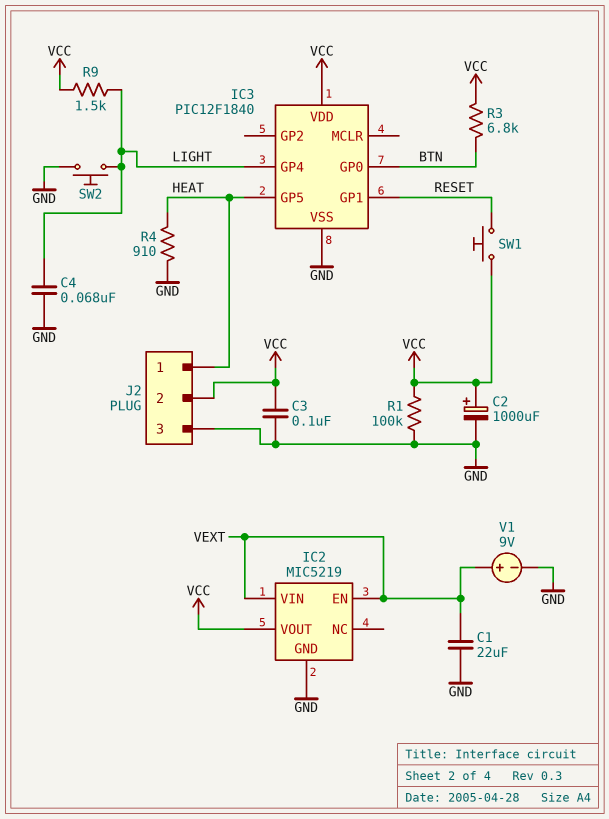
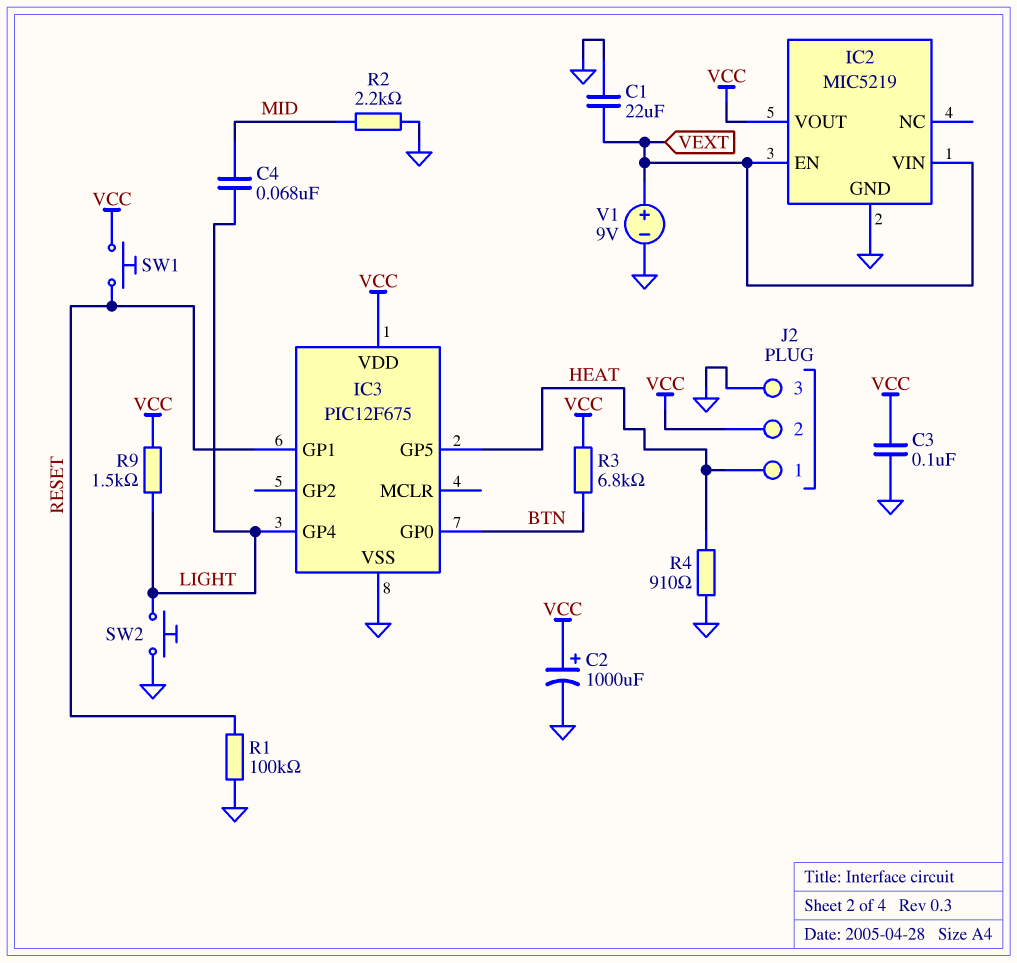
C4: 68nF (GND, LIGHT) -> 68nF (LIGHT, MID)
IC3: PIC12F1840 -> PIC12F675
R1: 100k (GND, VCC) -> 100k (GND, RESET)
R2: none -> 2.2k (GND, MID)

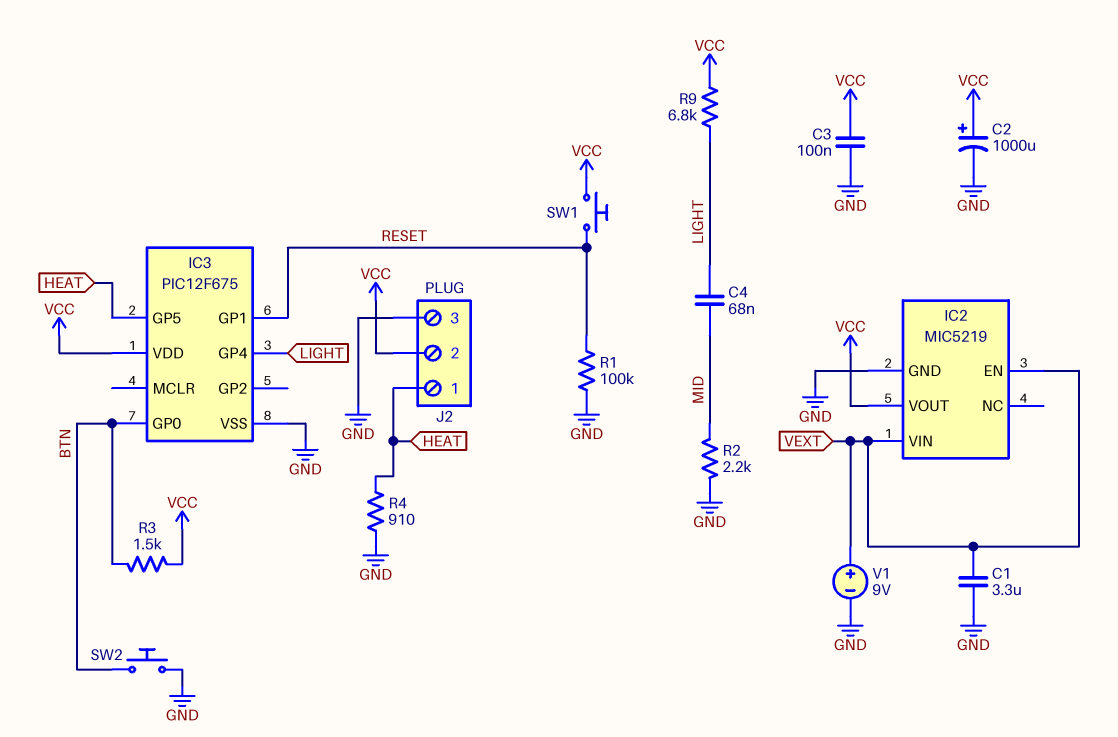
C1: 22uF (GND, VEXT) -> 3.3uF (GND, VEXT)
R3: 6.8k (BTN, VCC) -> 1.5k (BTN, VCC)
R9: 1.5k (LIGHT, VCC) -> 6.8k (LIGHT, VCC)
SW2: button (GND, LIGHT) -> button (BTN, GND)

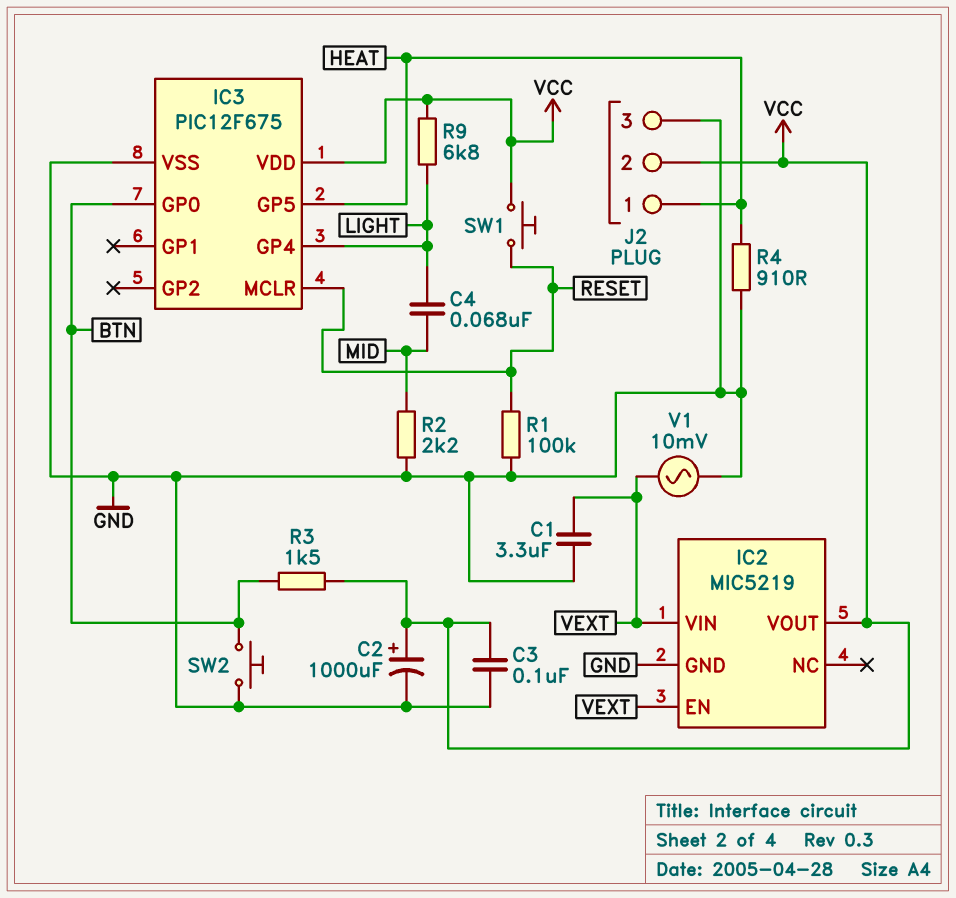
IC3 pin GP1: RESET -> none
IC3 pin MCLR: none -> RESET
V1: 9V (plus VEXT, minus GND) -> AC 10mV (GND, VEXT)

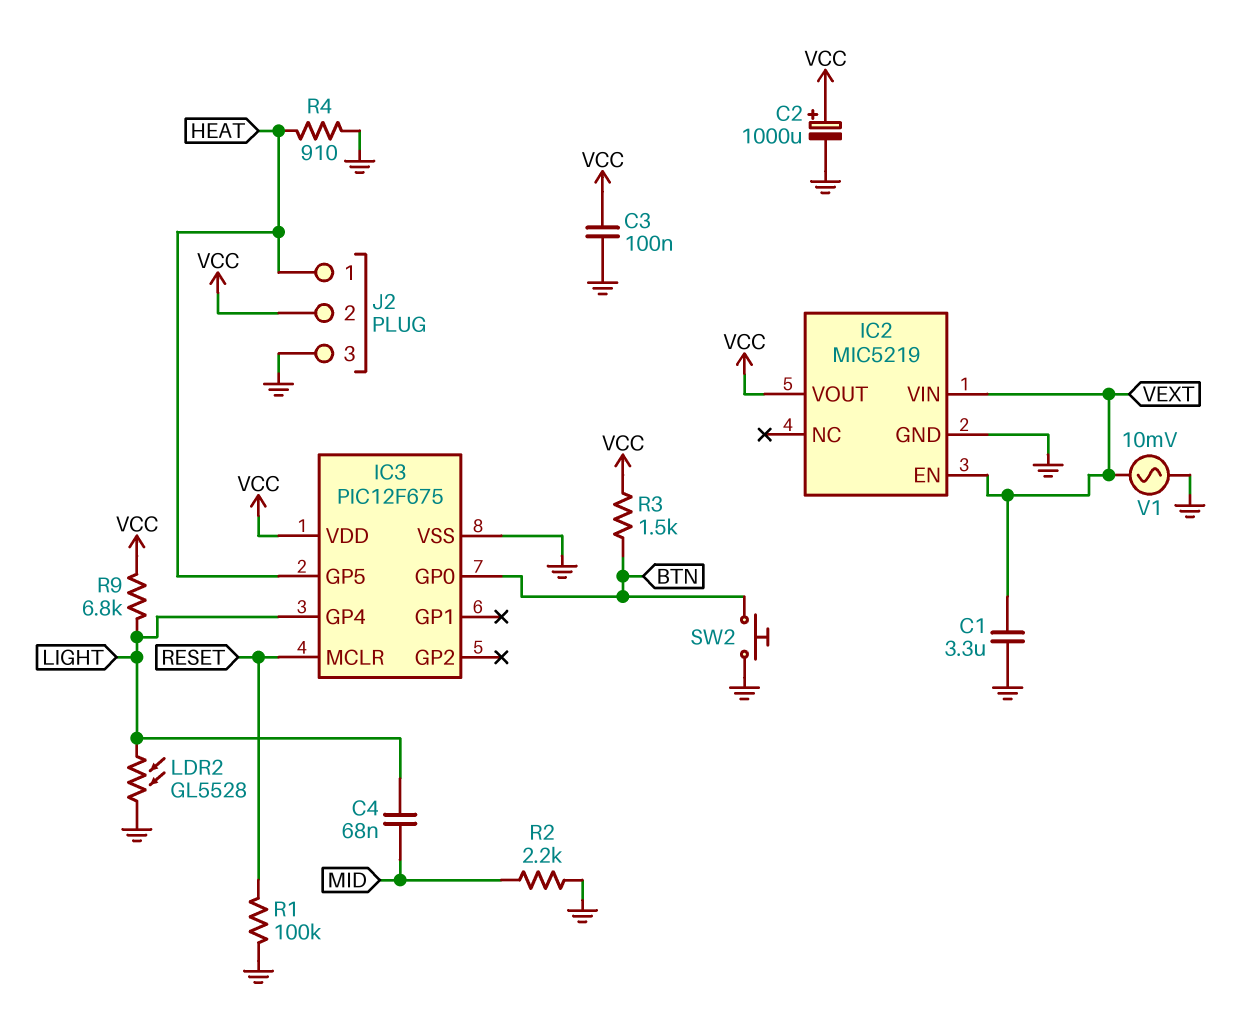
LDR2: none -> GL5528 (GND, LIGHT)
SW1: button (RESET, VCC) -> none

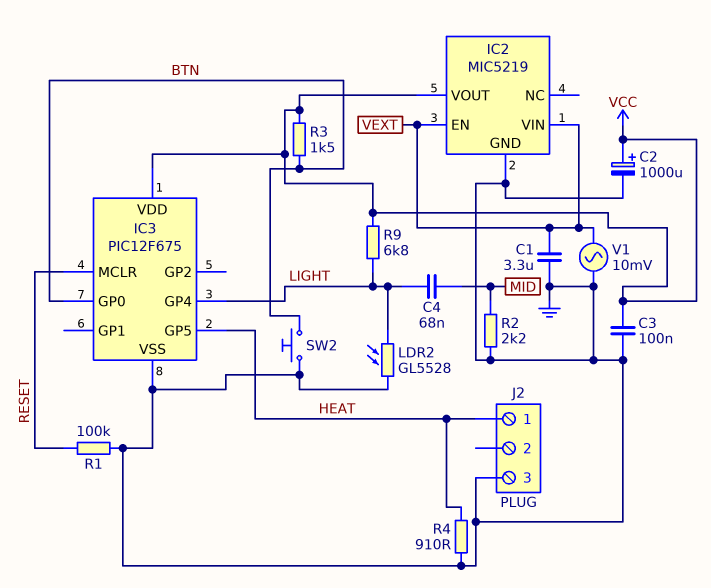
J2 pin 2: VCC -> none

